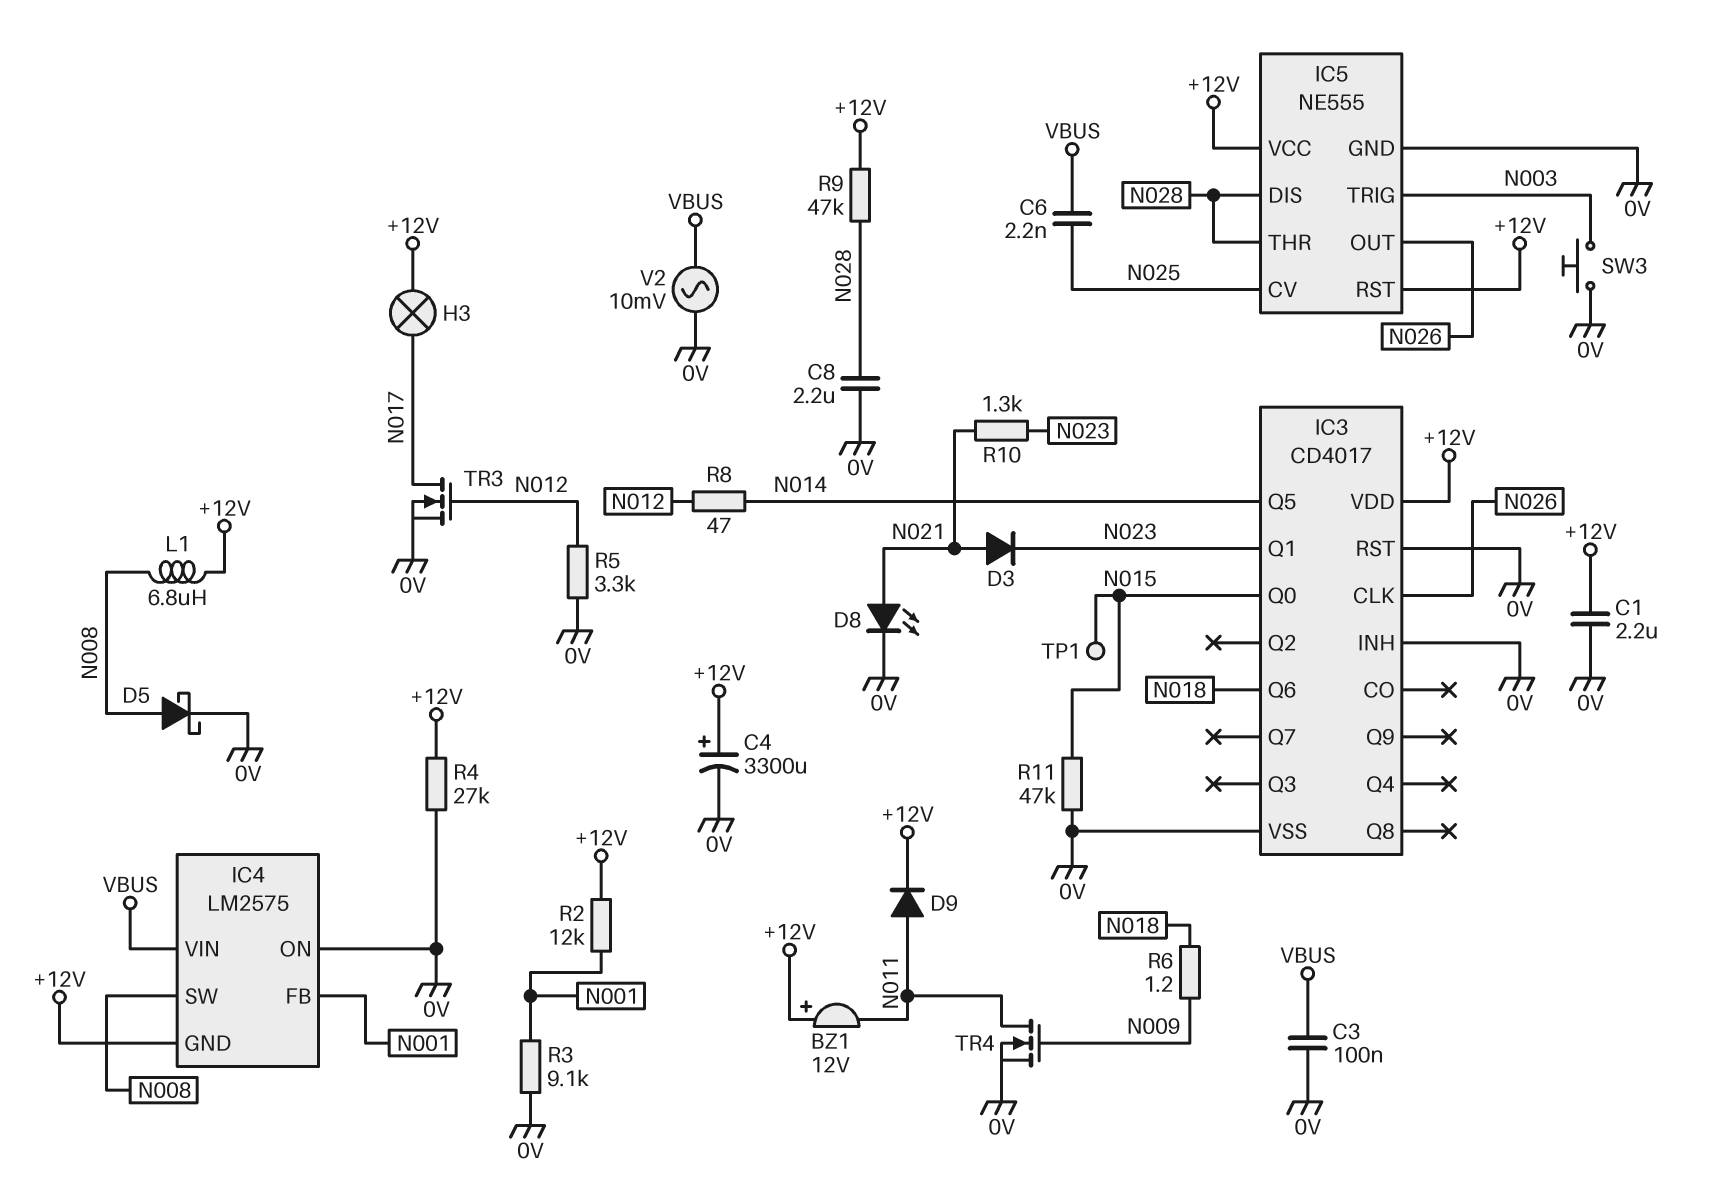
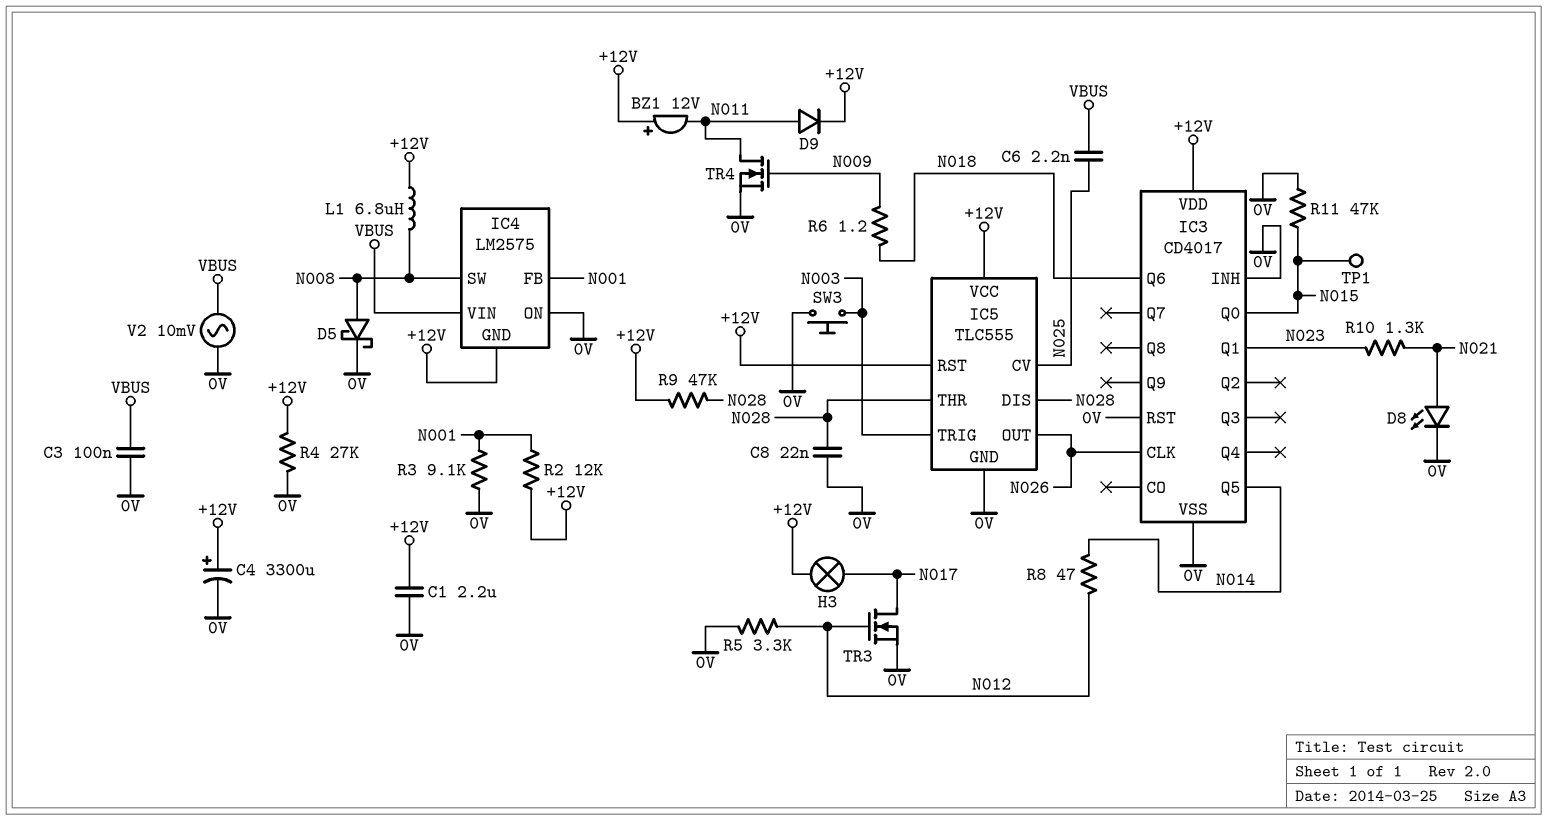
C8: 2.2uF (0V, N028) -> 22nF (0V, N028)
D3: diode (A N021, K N023) -> none
IC5: NE555 -> TLC555

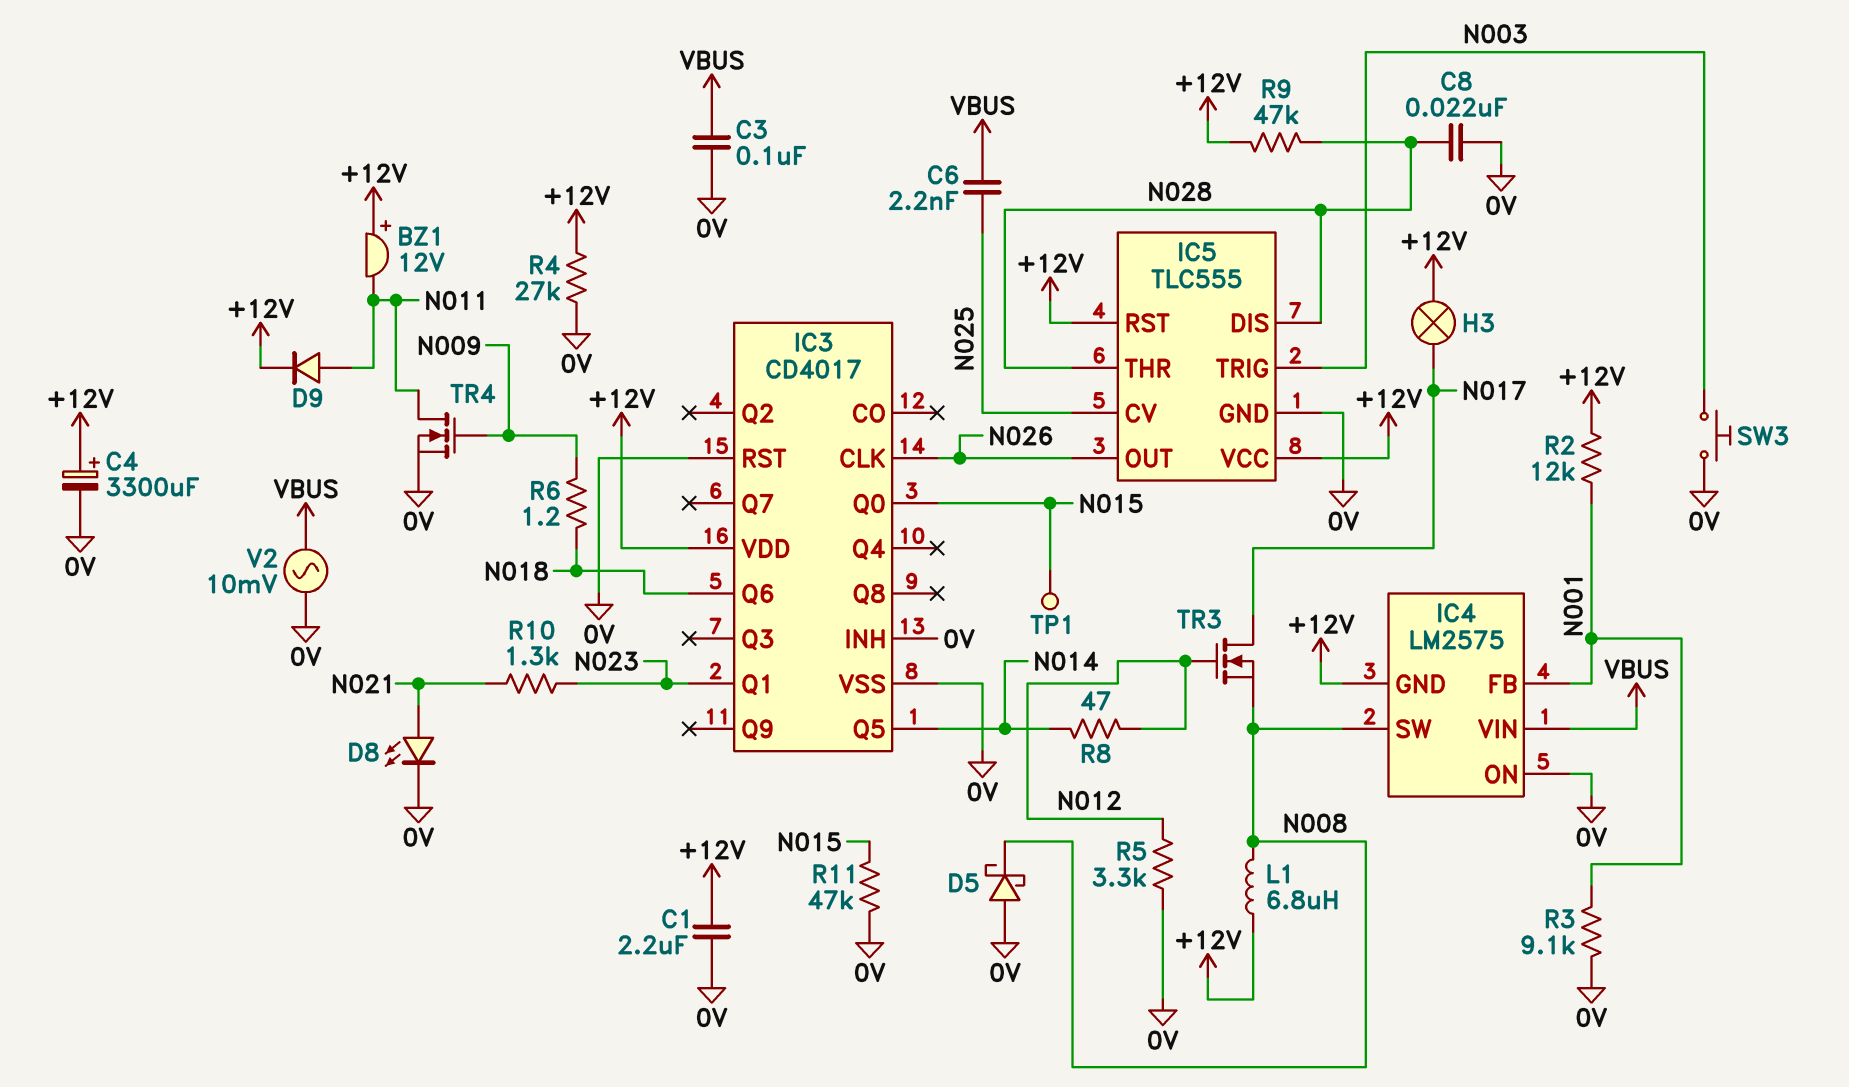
D5: schottky (A N008, K 0V) -> schottky (A 0V, K N008)
TR3: NMOS (G N012, D N017, S 0V) -> NMOS (G N012, D N017, S N008)

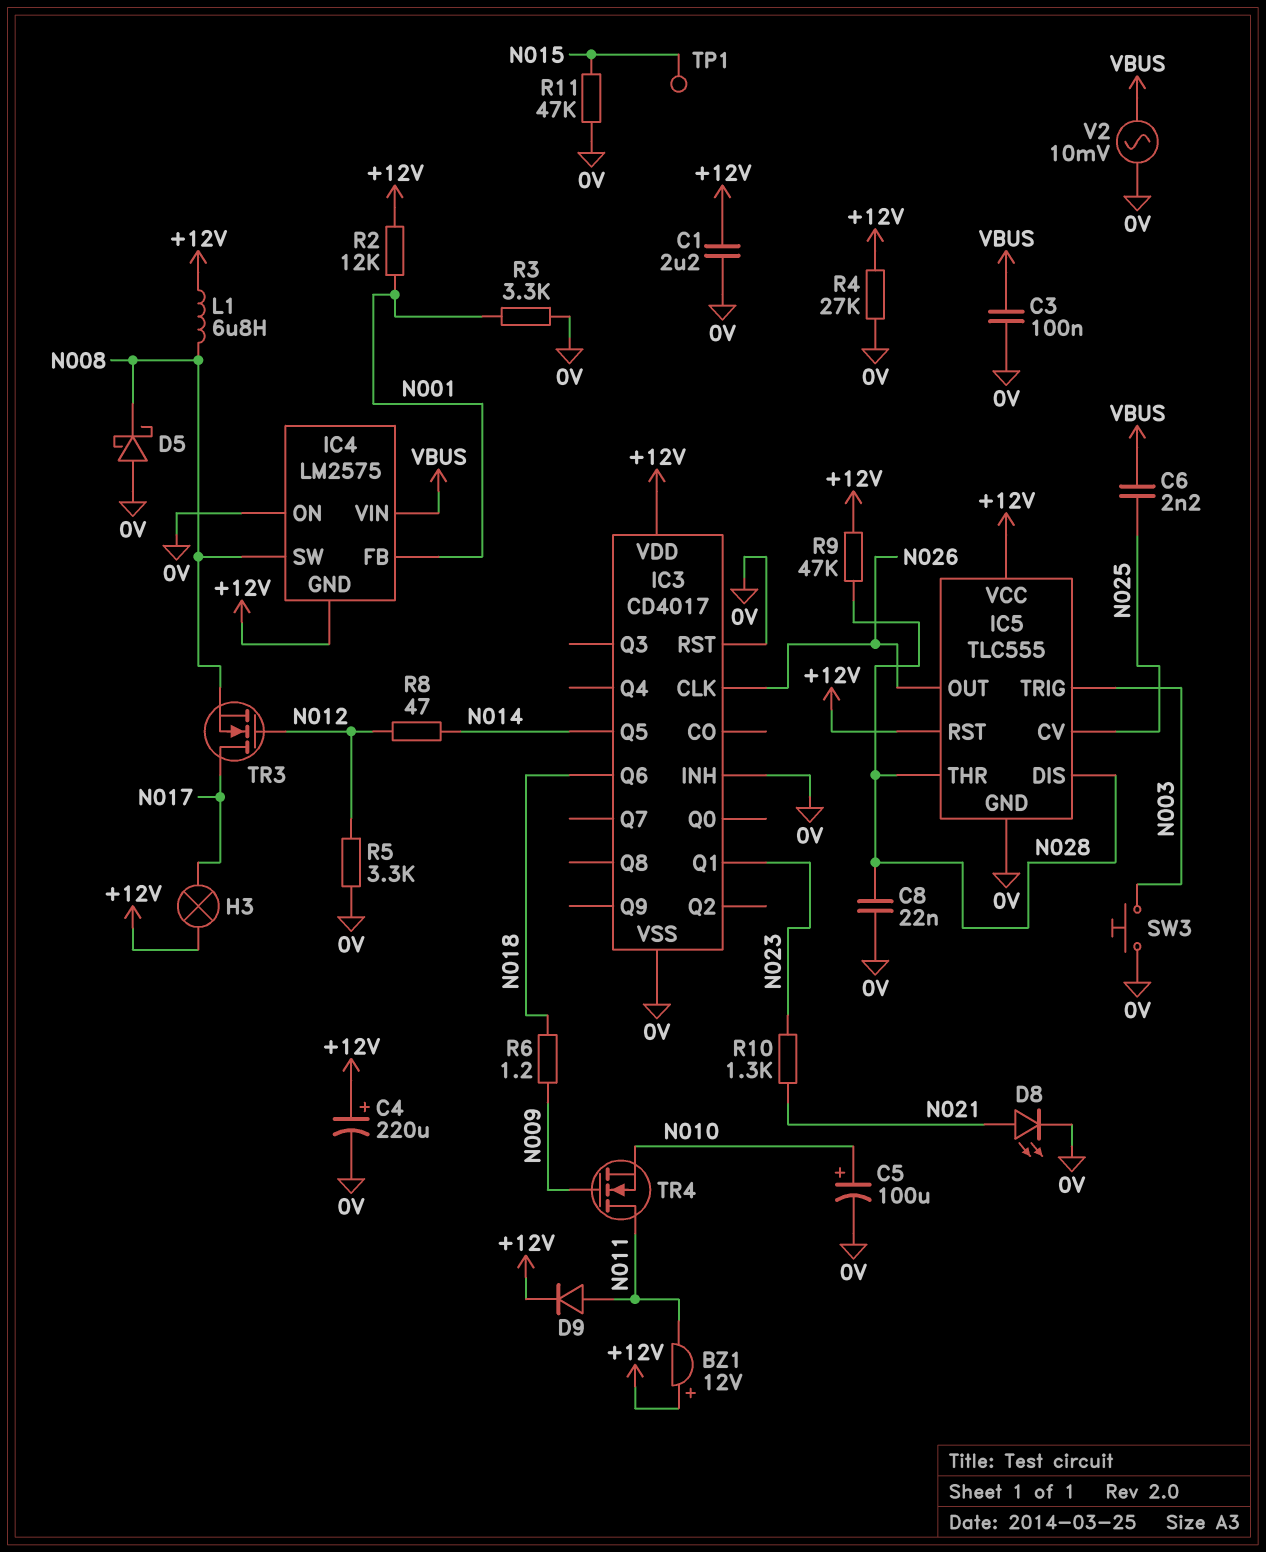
C4: 3300uF (plus +12V, minus 0V) -> 220uF (plus +12V, minus 0V)
C5: none -> 100uF (plus N010, minus 0V)
IC3 pin Q0: N015 -> none
R3: 9.1k (0V, N001) -> 3.3k (0V, N001)
TR4: NMOS (G N009, D N011, S 0V) -> NMOS (G N009, D N011, S N010)

